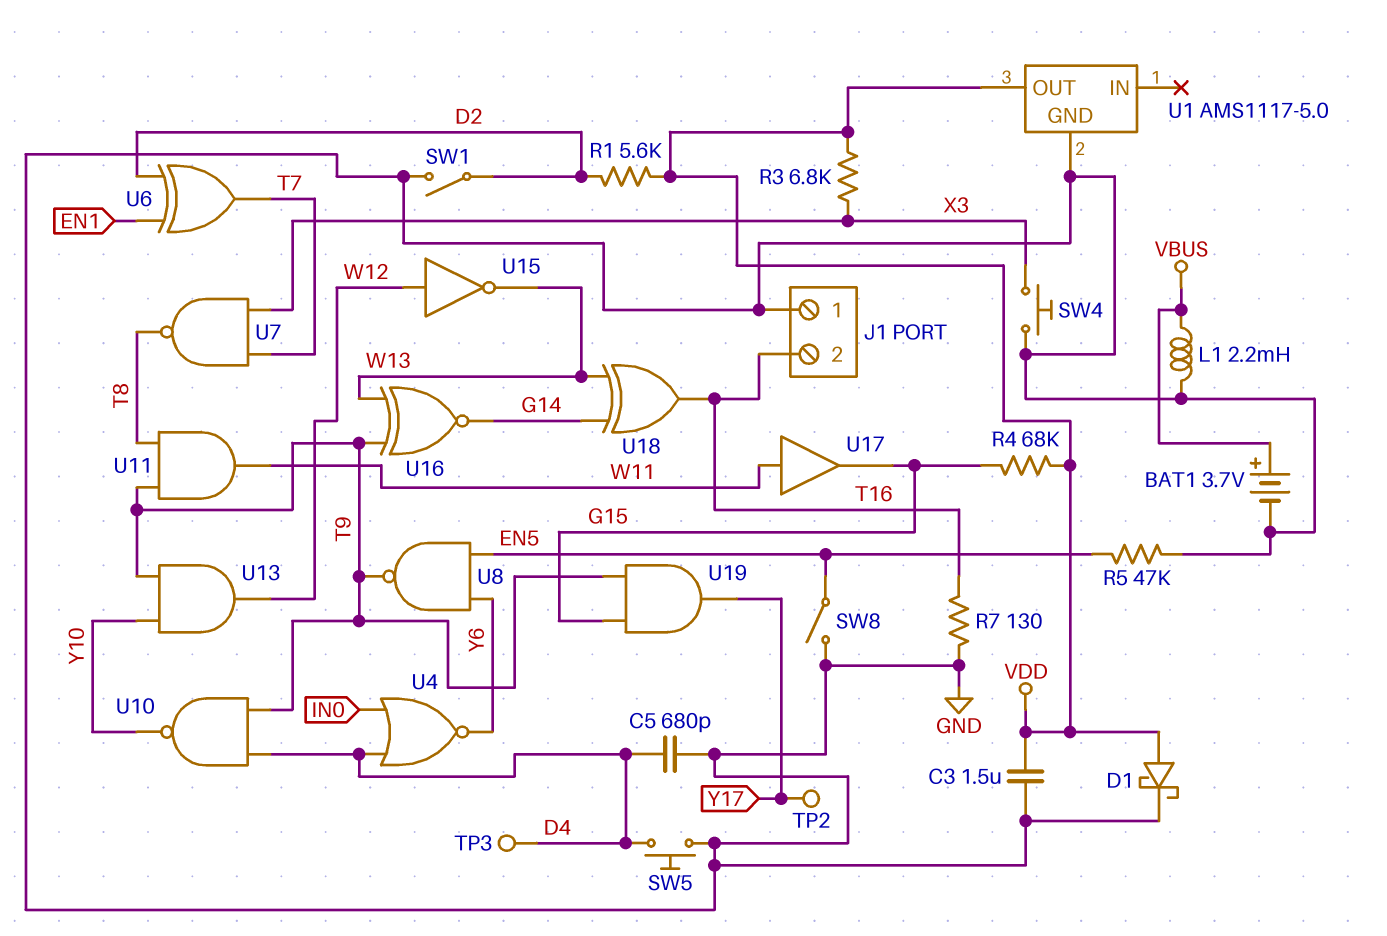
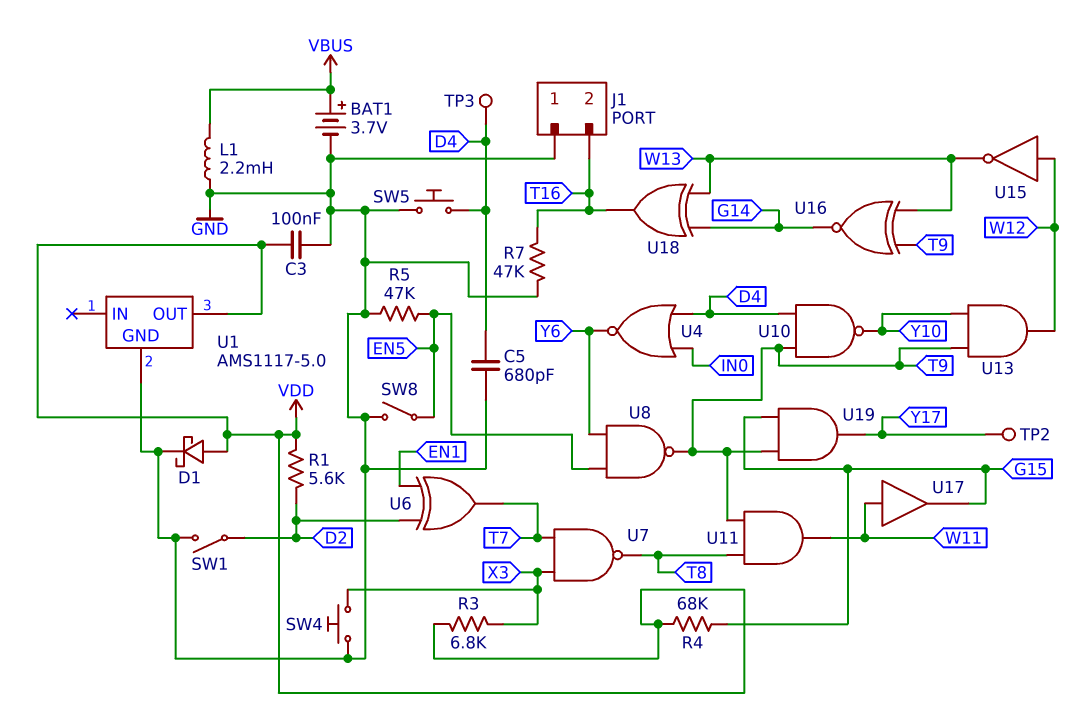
C3: 1.5uF (GND, VDD) -> 100nF (GND, VDD)
R7: 130 (GND, T16) -> 47k (GND, T16)

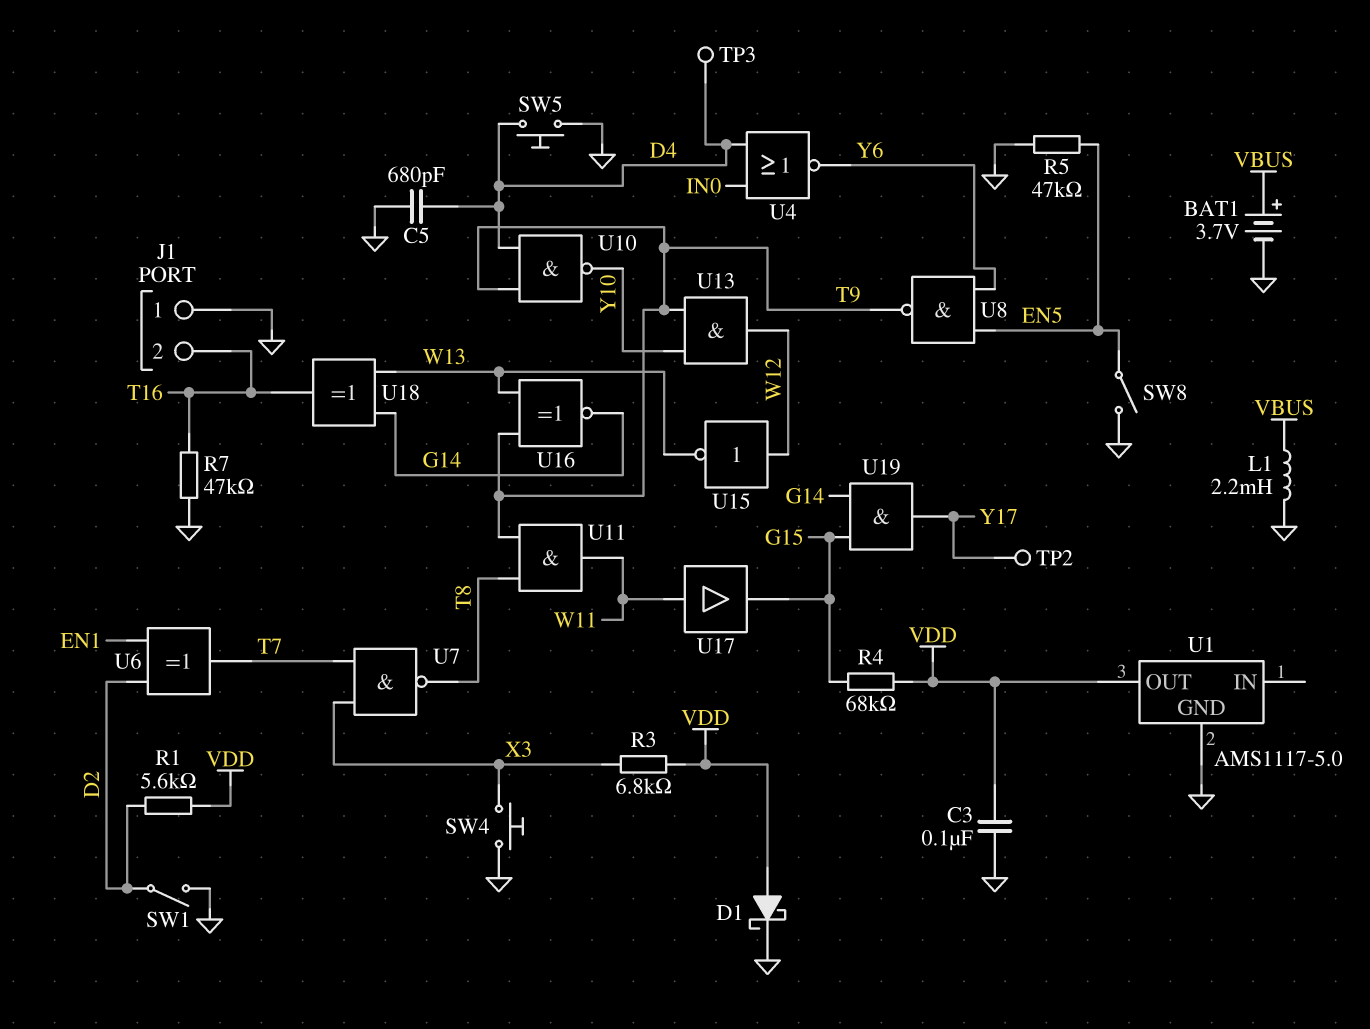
U19: AND (in G15, in T9, out Y17) -> AND (in G14, in G15, out Y17)

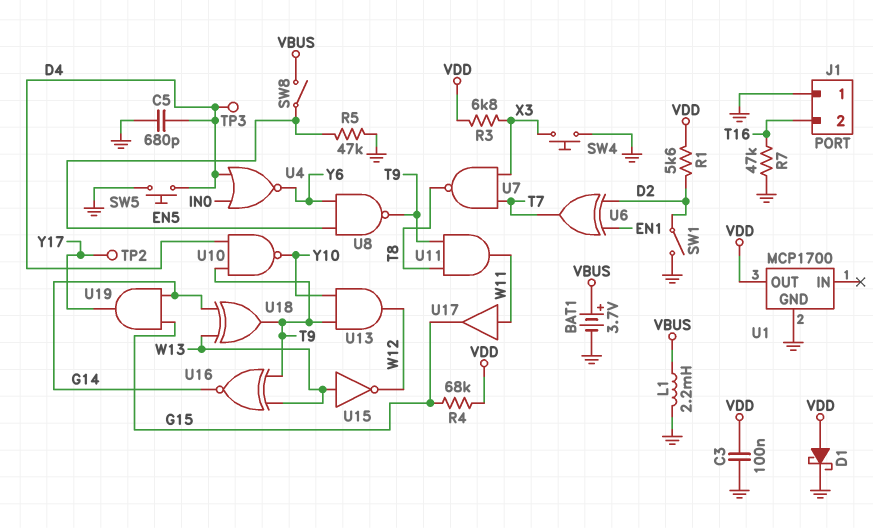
SW8: switch (EN5, GND) -> switch (EN5, VBUS)
U1: AMS1117-5.0 -> MCP1700
U15: NOT (in W12, out W13) -> NOT (in W13, out W12)
U18: XOR (in G14, in W13, out T16) -> XOR (in G14, in W13, out T9)

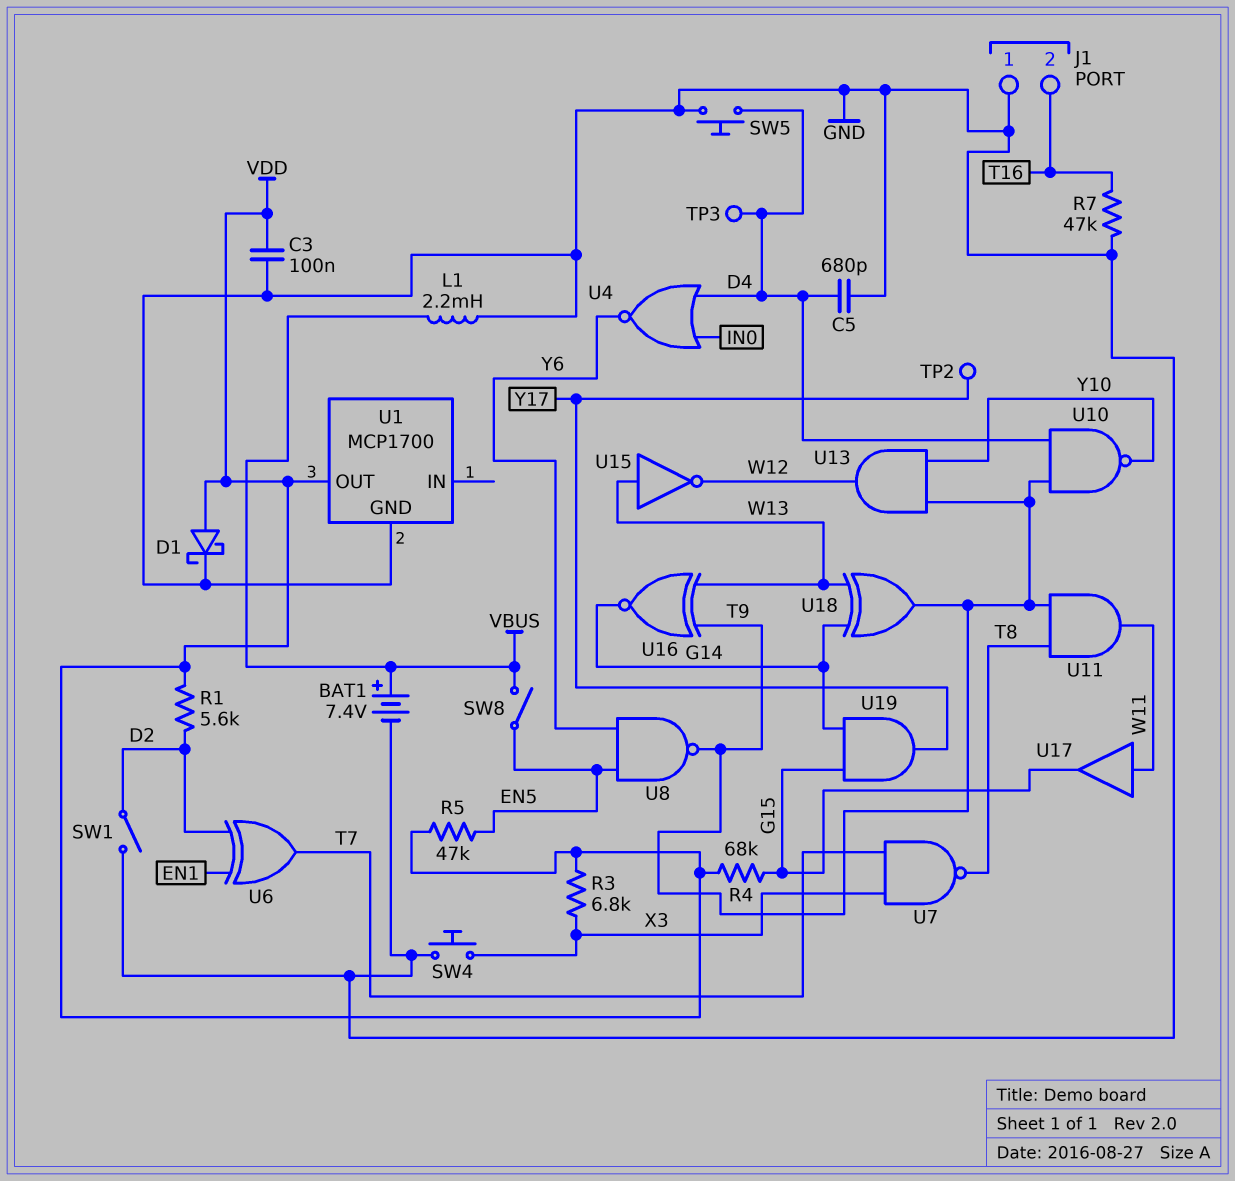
BAT1: 3.7V (plus VBUS, minus GND) -> 7.4V (plus VBUS, minus GND)
R5: 47k (EN5, GND) -> 47k (EN5, VDD)

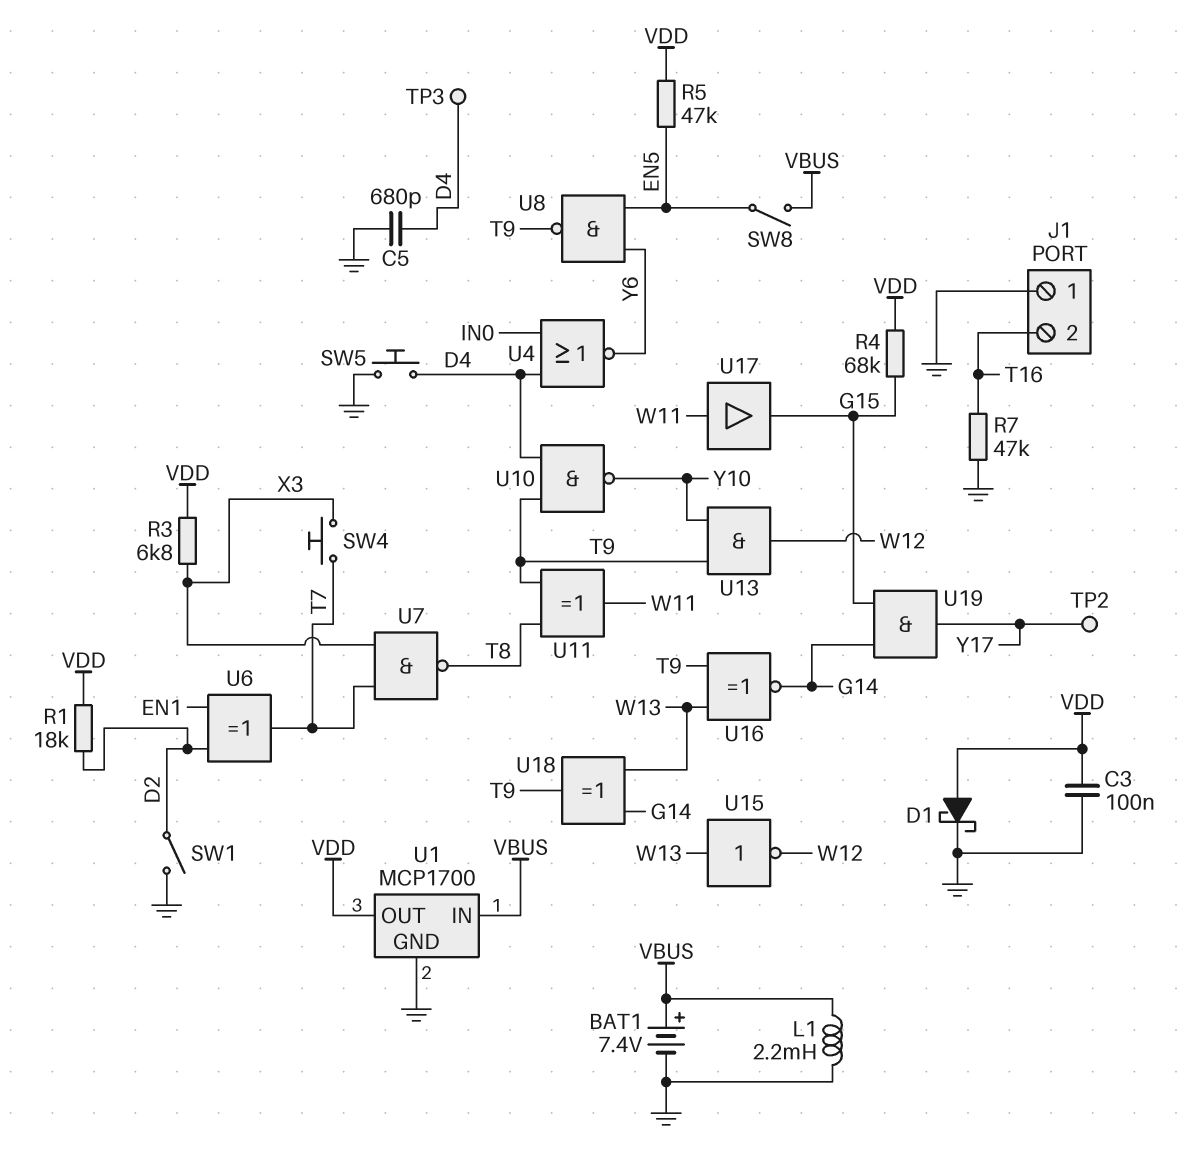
R1: 5.6k (D2, VDD) -> 18k (D2, VDD)
SW4: button (GND, X3) -> button (T7, X3)
U1 pin IN: none -> VBUS
U11: AND (in T8, in T9, out W11) -> XOR (in T8, in T9, out W11)

